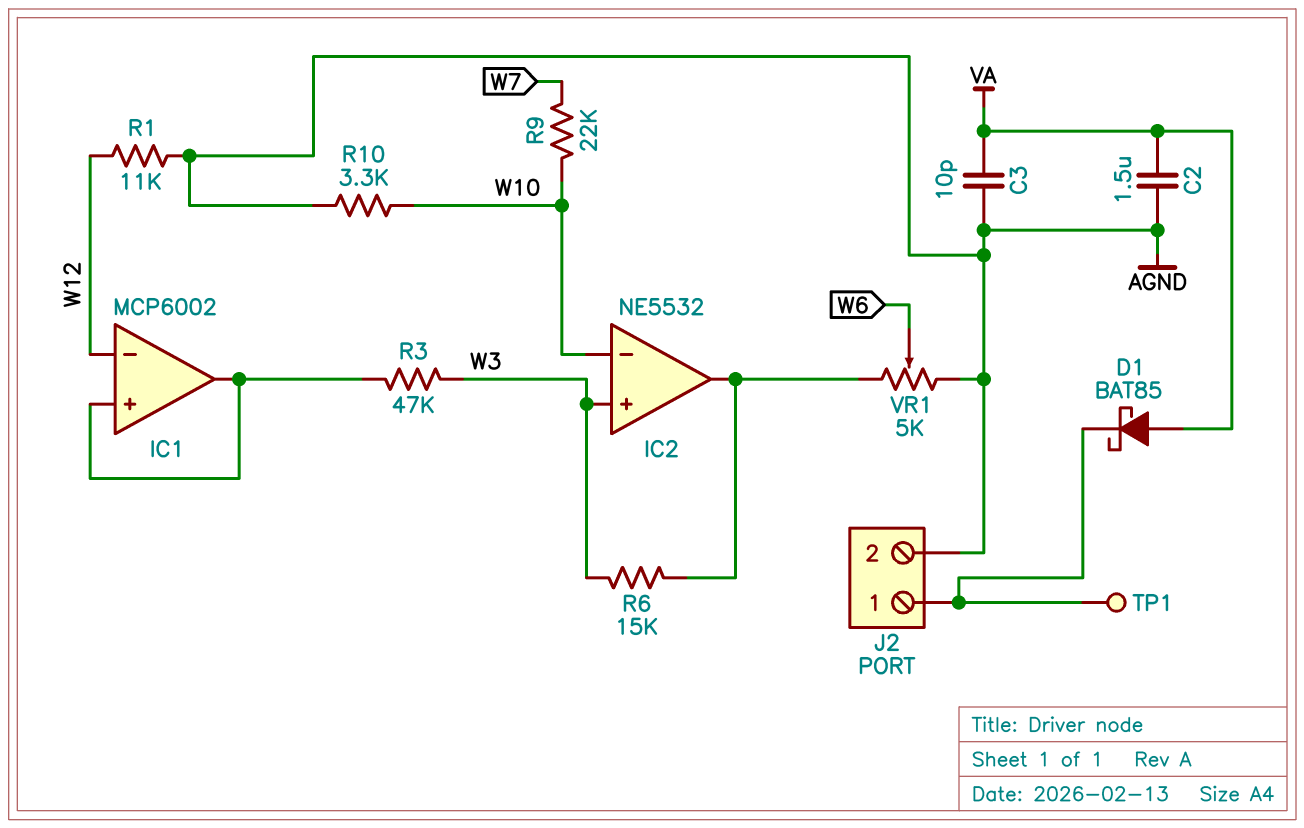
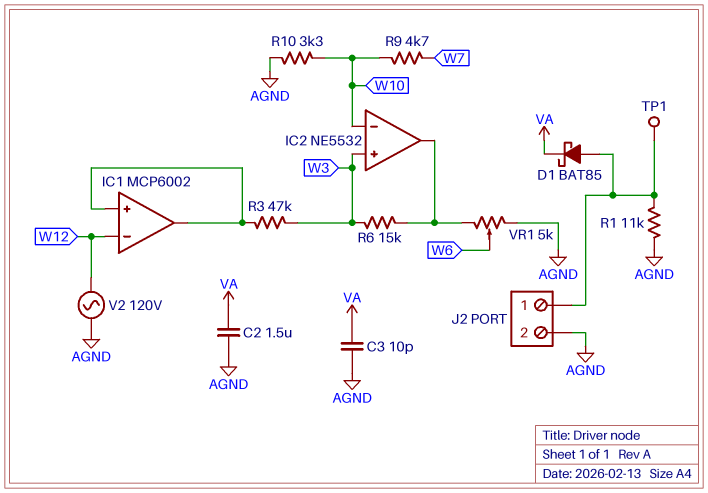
D1: schottky BAT85 (A VA, K J2/1) -> schottky BAT85 (A J2/1, K VA)
R1: 11k (AGND, W12) -> 11k (AGND, J2/1)
R9: 22k (W7, W10) -> 4.7k (W7, W10)
V2: none -> AC 120V (AGND, W12)

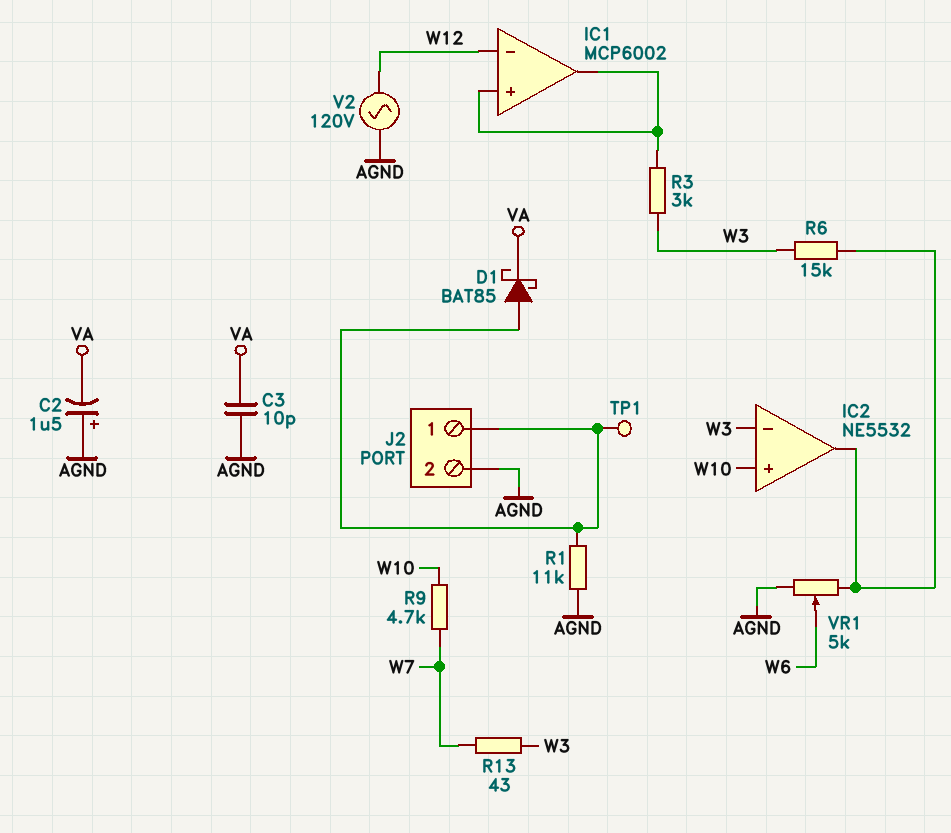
C2: 1.5uF (AGND, VA) -> 1.5uF (plus AGND, minus VA)
IC2 pin in+: W3 -> W10
IC2 pin in-: W10 -> W3
R3: 47k (IC1/in+, W3) -> 3k (IC1/in+, W3)
R10: 3.3k (AGND, W10) -> none
R13: none -> 43 (W3, W7)

